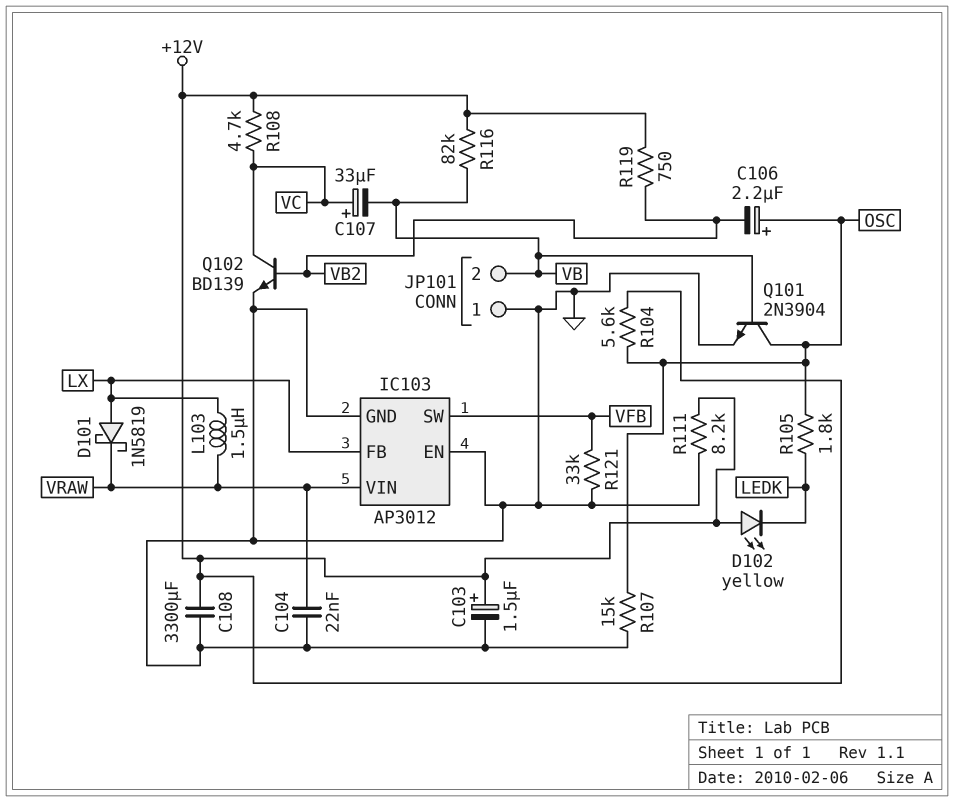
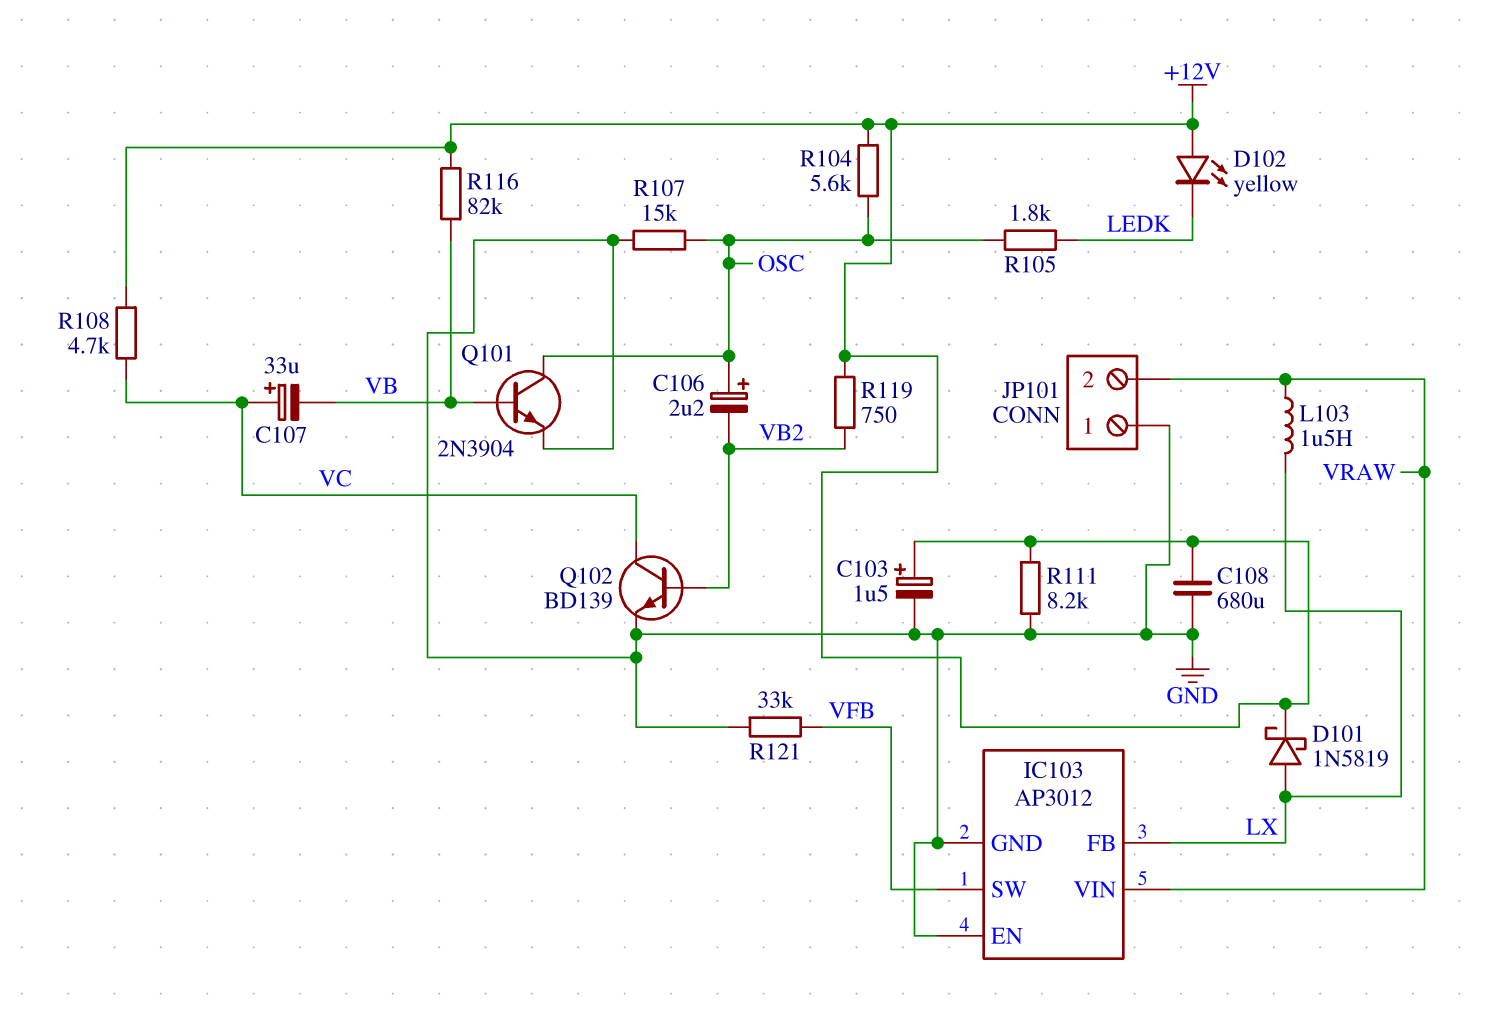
C104: 22nF (GND, VRAW) -> none
C108: 3300uF (+12V, GND) -> 680uF (+12V, GND)
D101: schottky 1N5819 (A LX, K VRAW) -> schottky 1N5819 (A LX, K +12V)
JP101 pin 2: VB -> VRAW

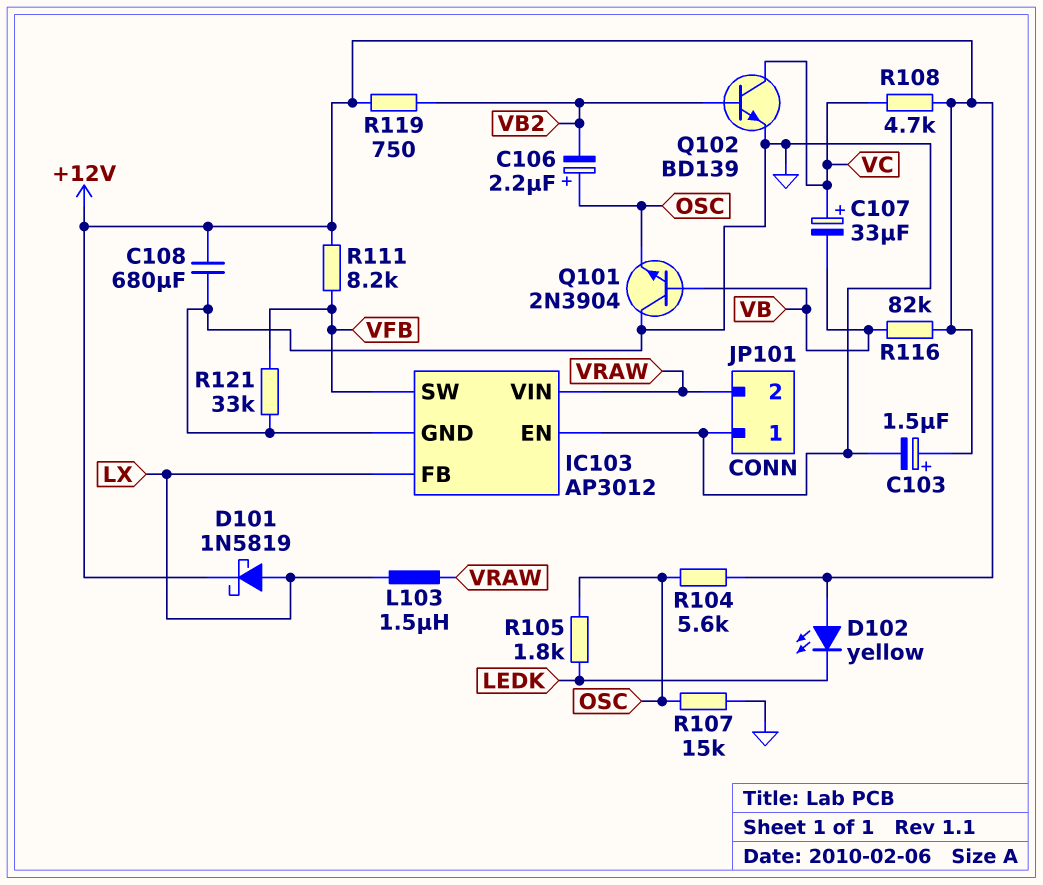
Q101: NPN 2N3904 (B VB, C OSC, E GND) -> NPN 2N3904 (B VB, C GND, E OSC)
R111: 8.2k (+12V, GND) -> 8.2k (+12V, VFB)

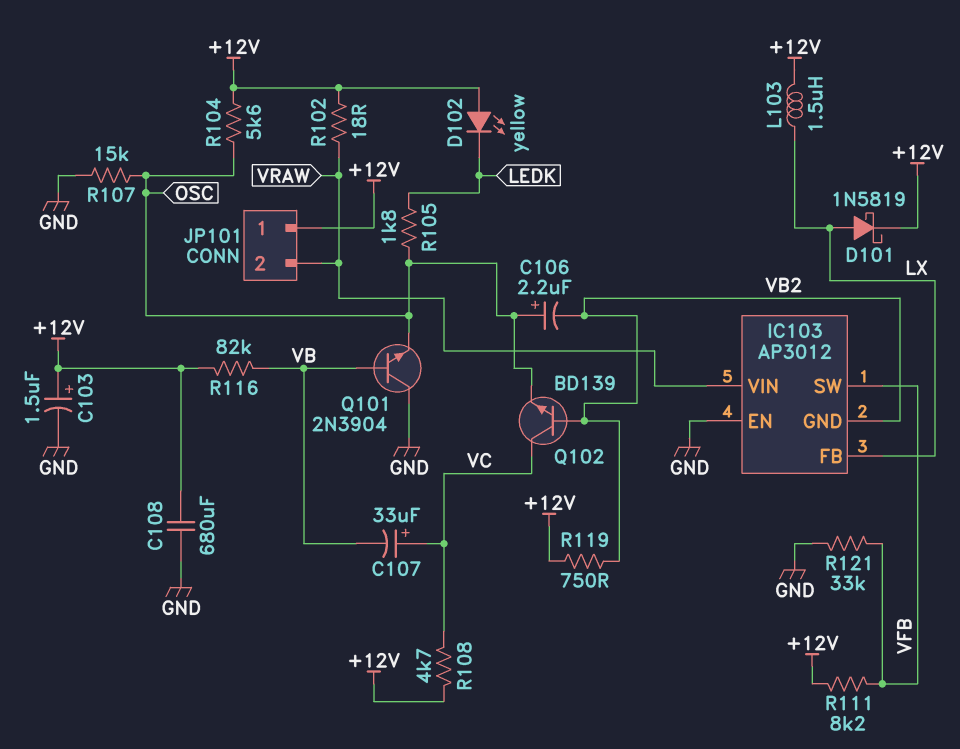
IC103 pin GND: GND -> VB2
JP101 pin 1: GND -> +12V
L103: 1.5uH (LX, VRAW) -> 1.5uH (+12V, LX)
Q102: NPN BD139 (B VB2, C VC, E GND) -> NPN BD139 (B VB2, C VC, E OSC)
R102: none -> 18 (+12V, VRAW)

